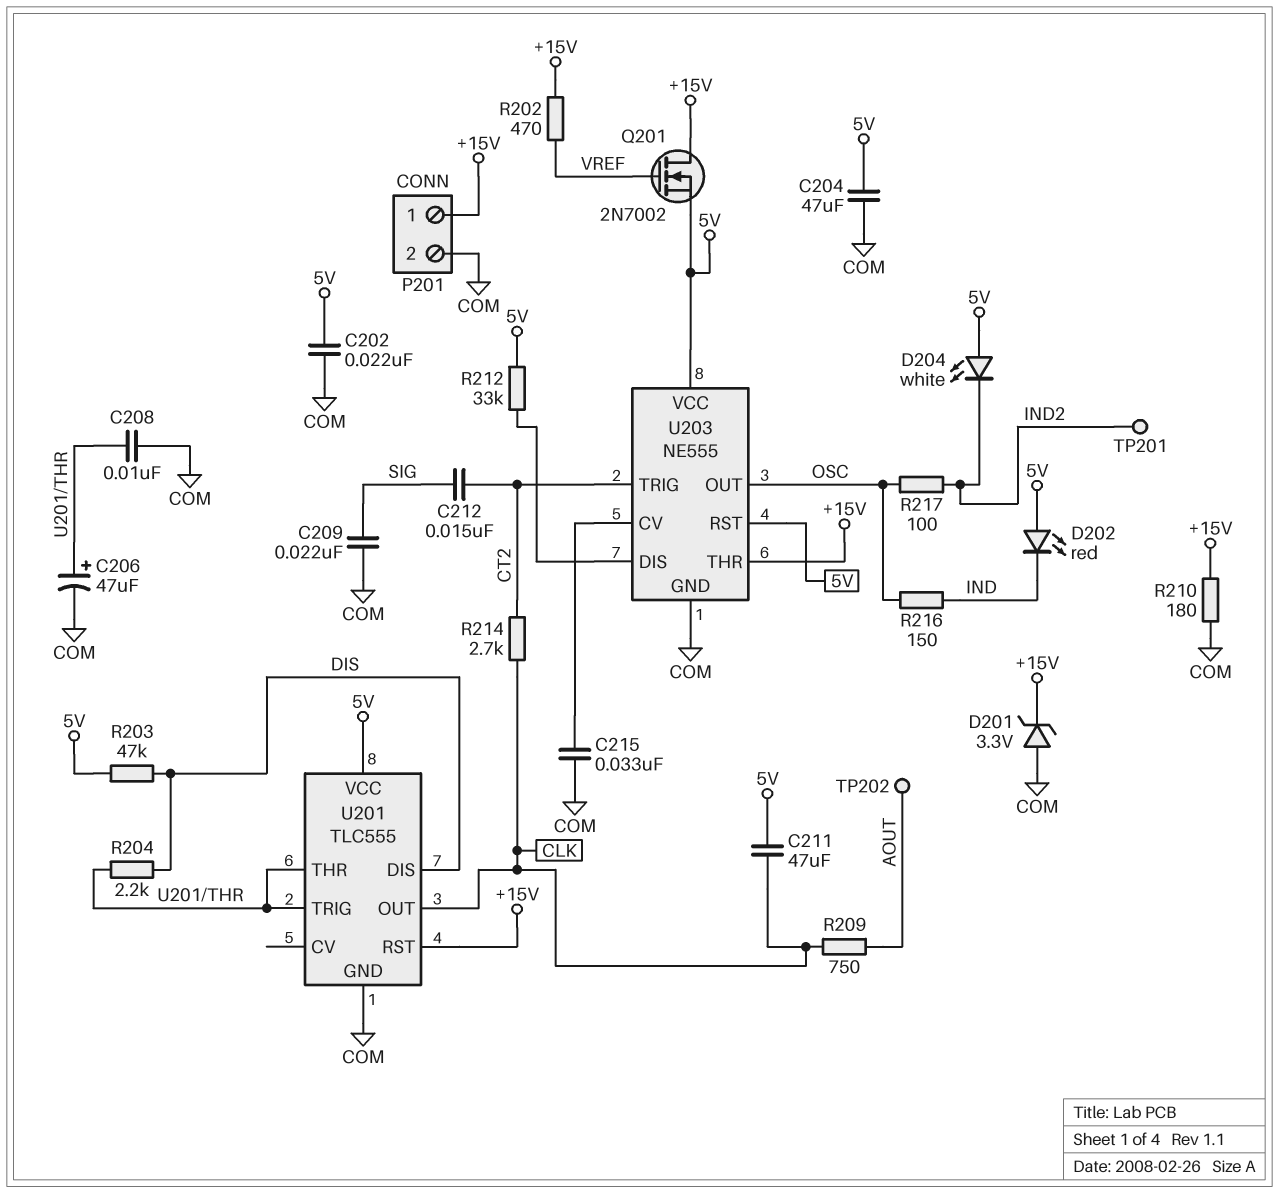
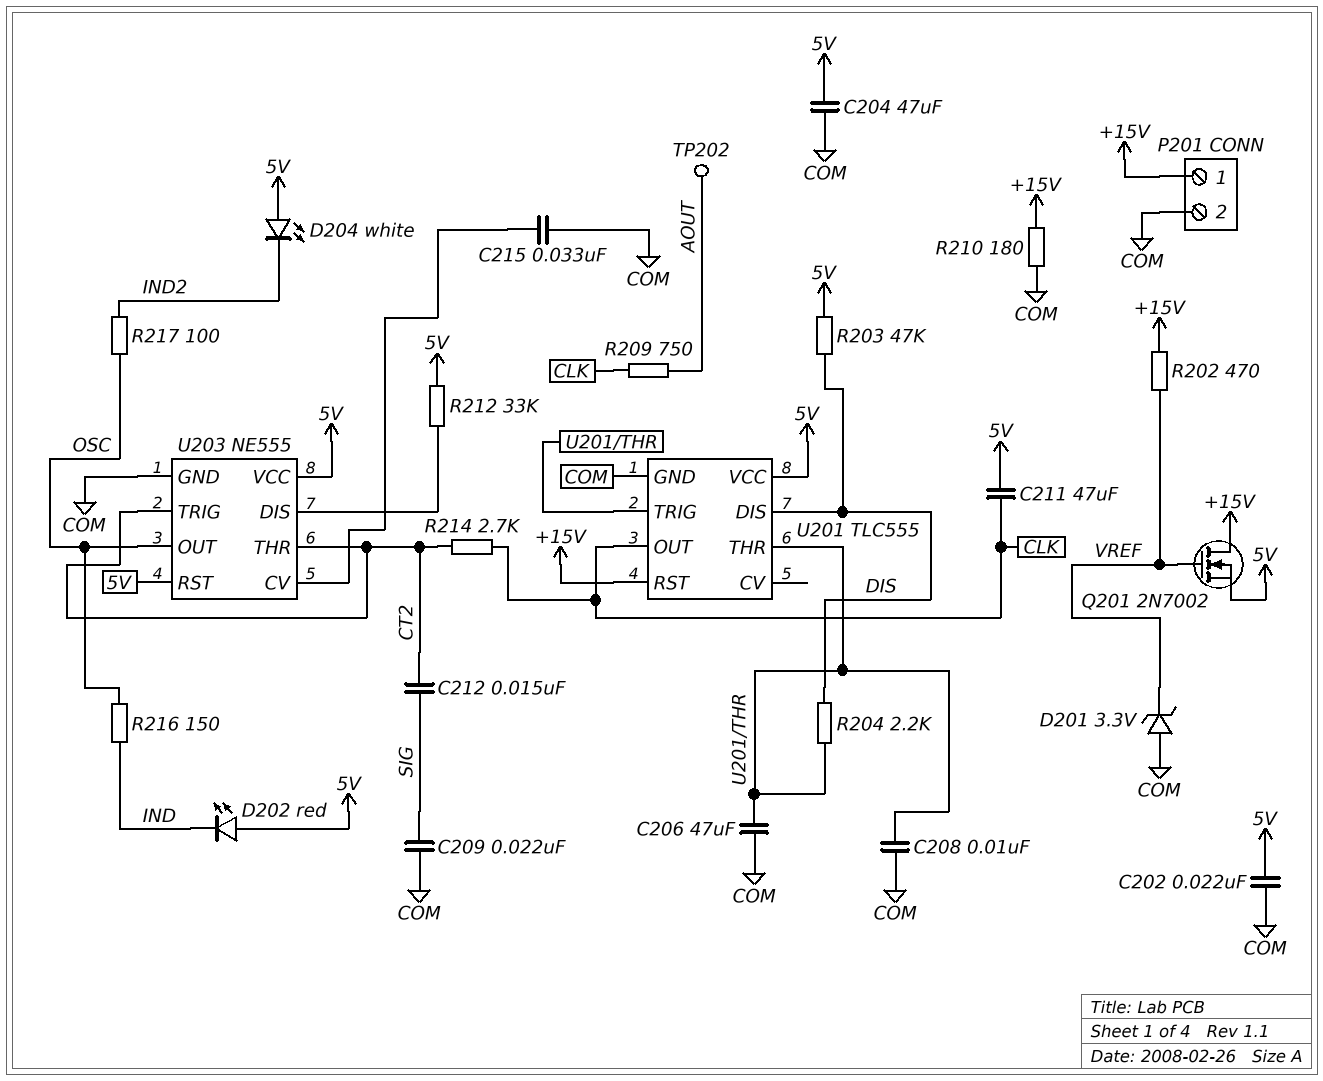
C206: 47uF (plus U201/THR, minus COM) -> 47uF (COM, U201/THR)
D201: zener 3.3V (A COM, K +15V) -> zener 3.3V (A COM, K VREF)
TP201: test point (IND2) -> none
U203 pin THR: +15V -> CT2

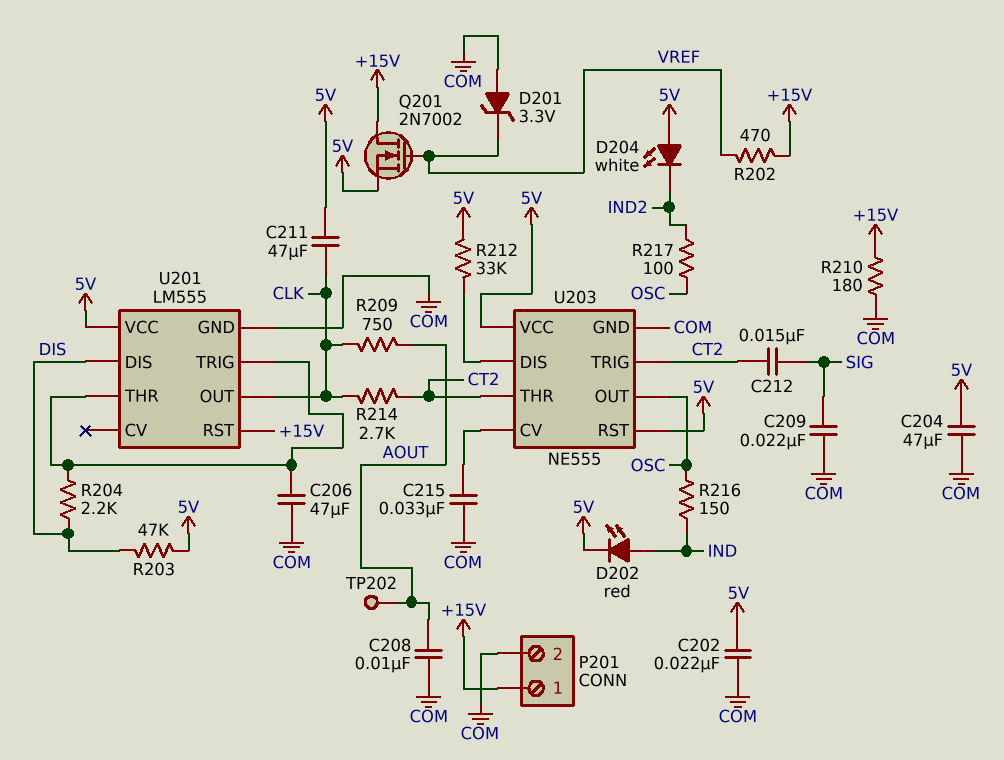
C208: 10nF (COM, U201/THR) -> 10nF (AOUT, COM)
D202: LED red (A 5V, K IND) -> LED red (A IND, K 5V)
U201: TLC555 -> LM555

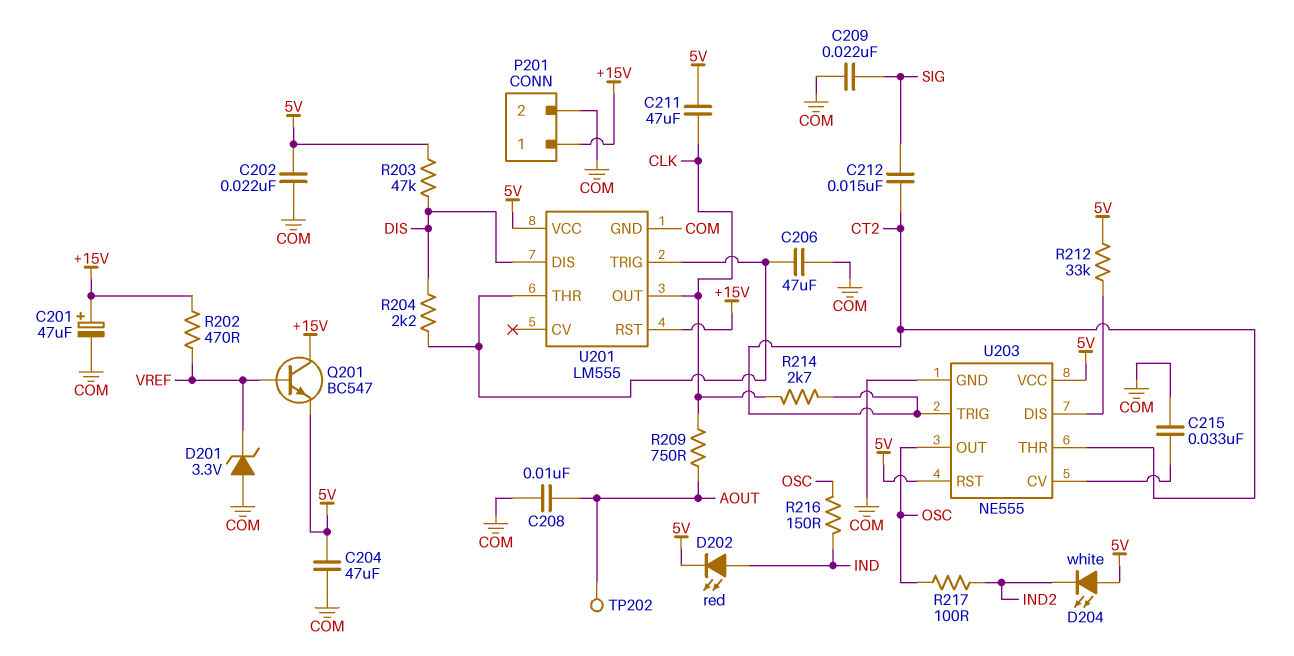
C201: none -> 47uF (plus +15V, minus COM)
Q201: NMOS 2N7002 (G VREF, D +15V, S 5V) -> NPN BC547 (B VREF, C +15V, E 5V)
R210: 180 (+15V, COM) -> none

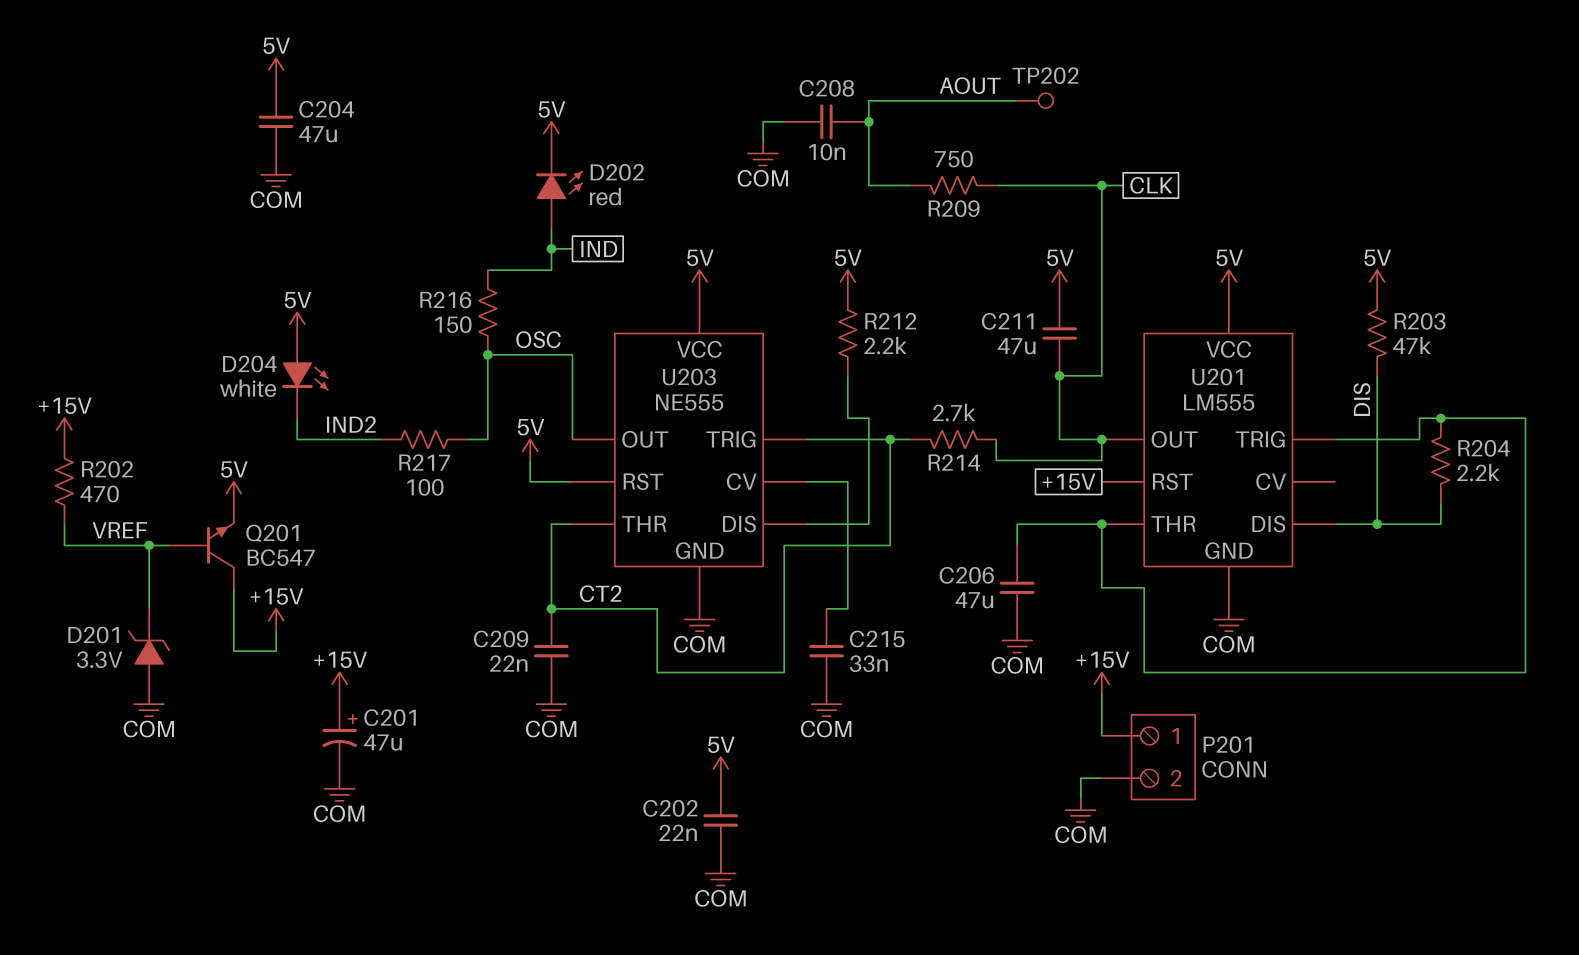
C209: 22nF (COM, SIG) -> 22nF (COM, CT2)
C212: 15nF (CT2, SIG) -> none
R212: 33k (5V, U203/DIS) -> 2.2k (5V, U203/DIS)

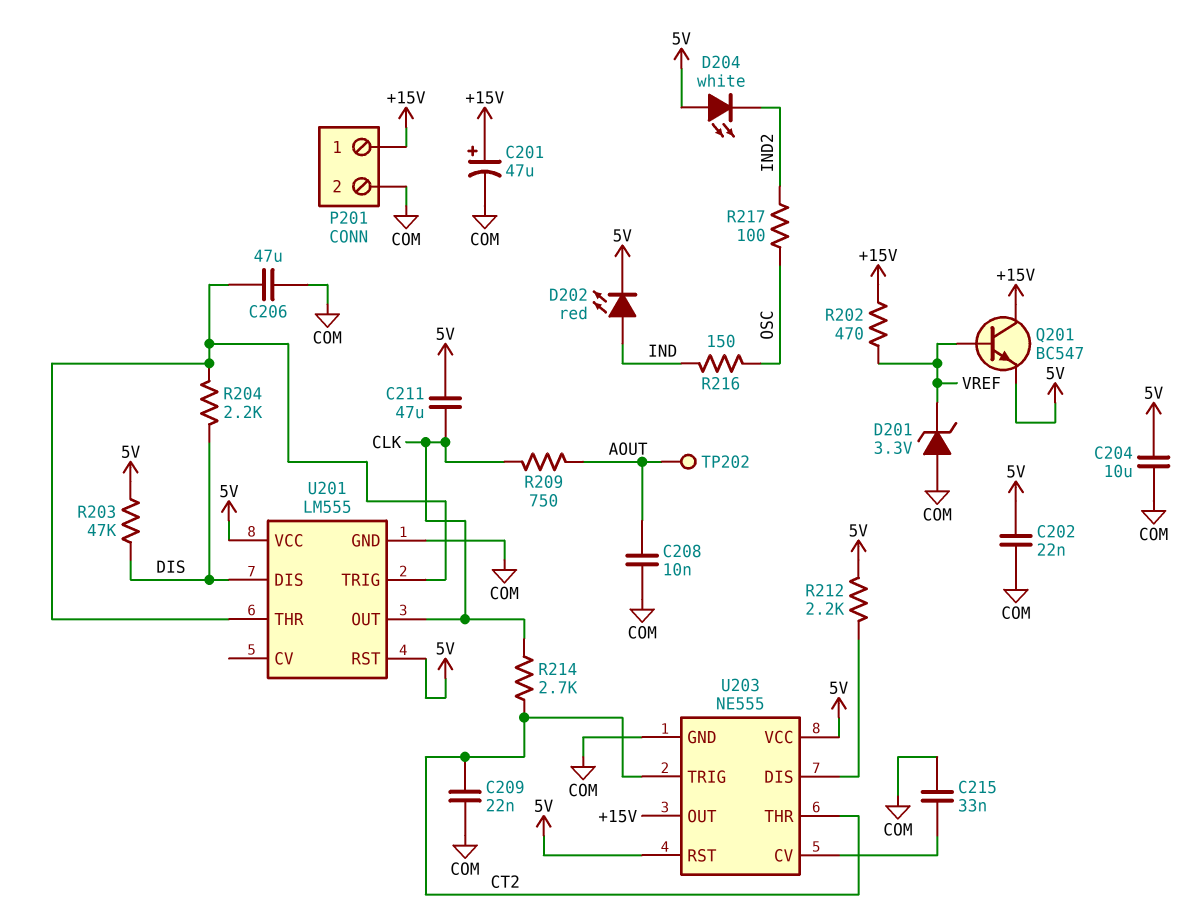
C204: 47uF (5V, COM) -> 10uF (5V, COM)
U201 pin RST: +15V -> 5V
U203 pin OUT: OSC -> +15V

